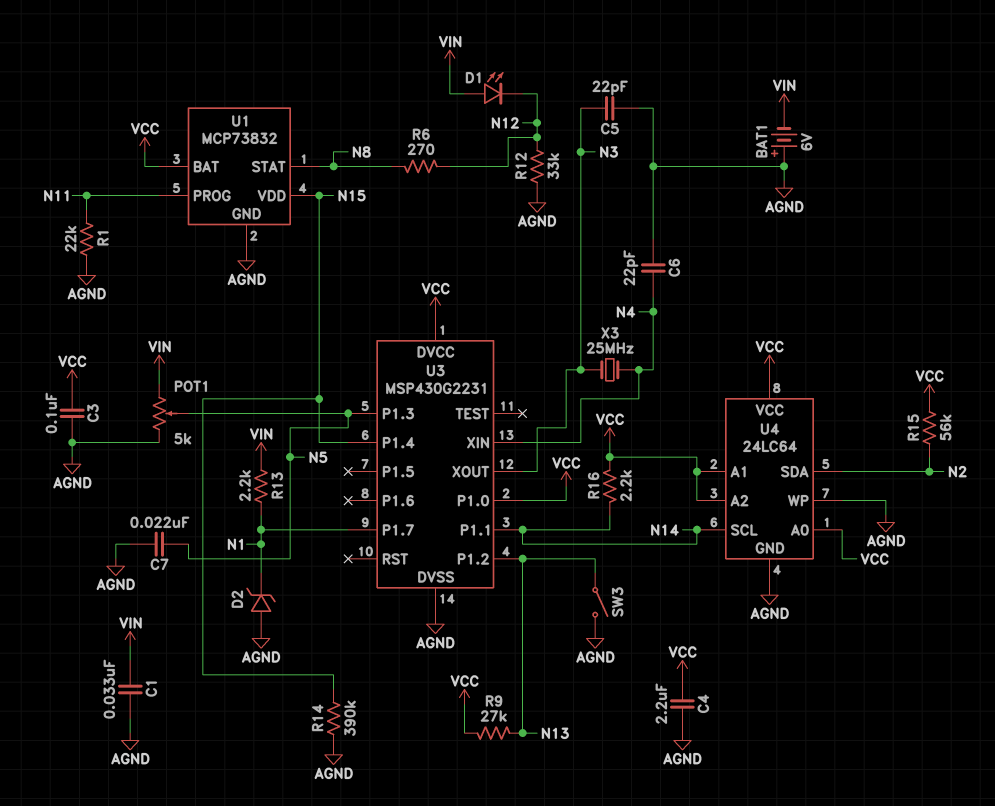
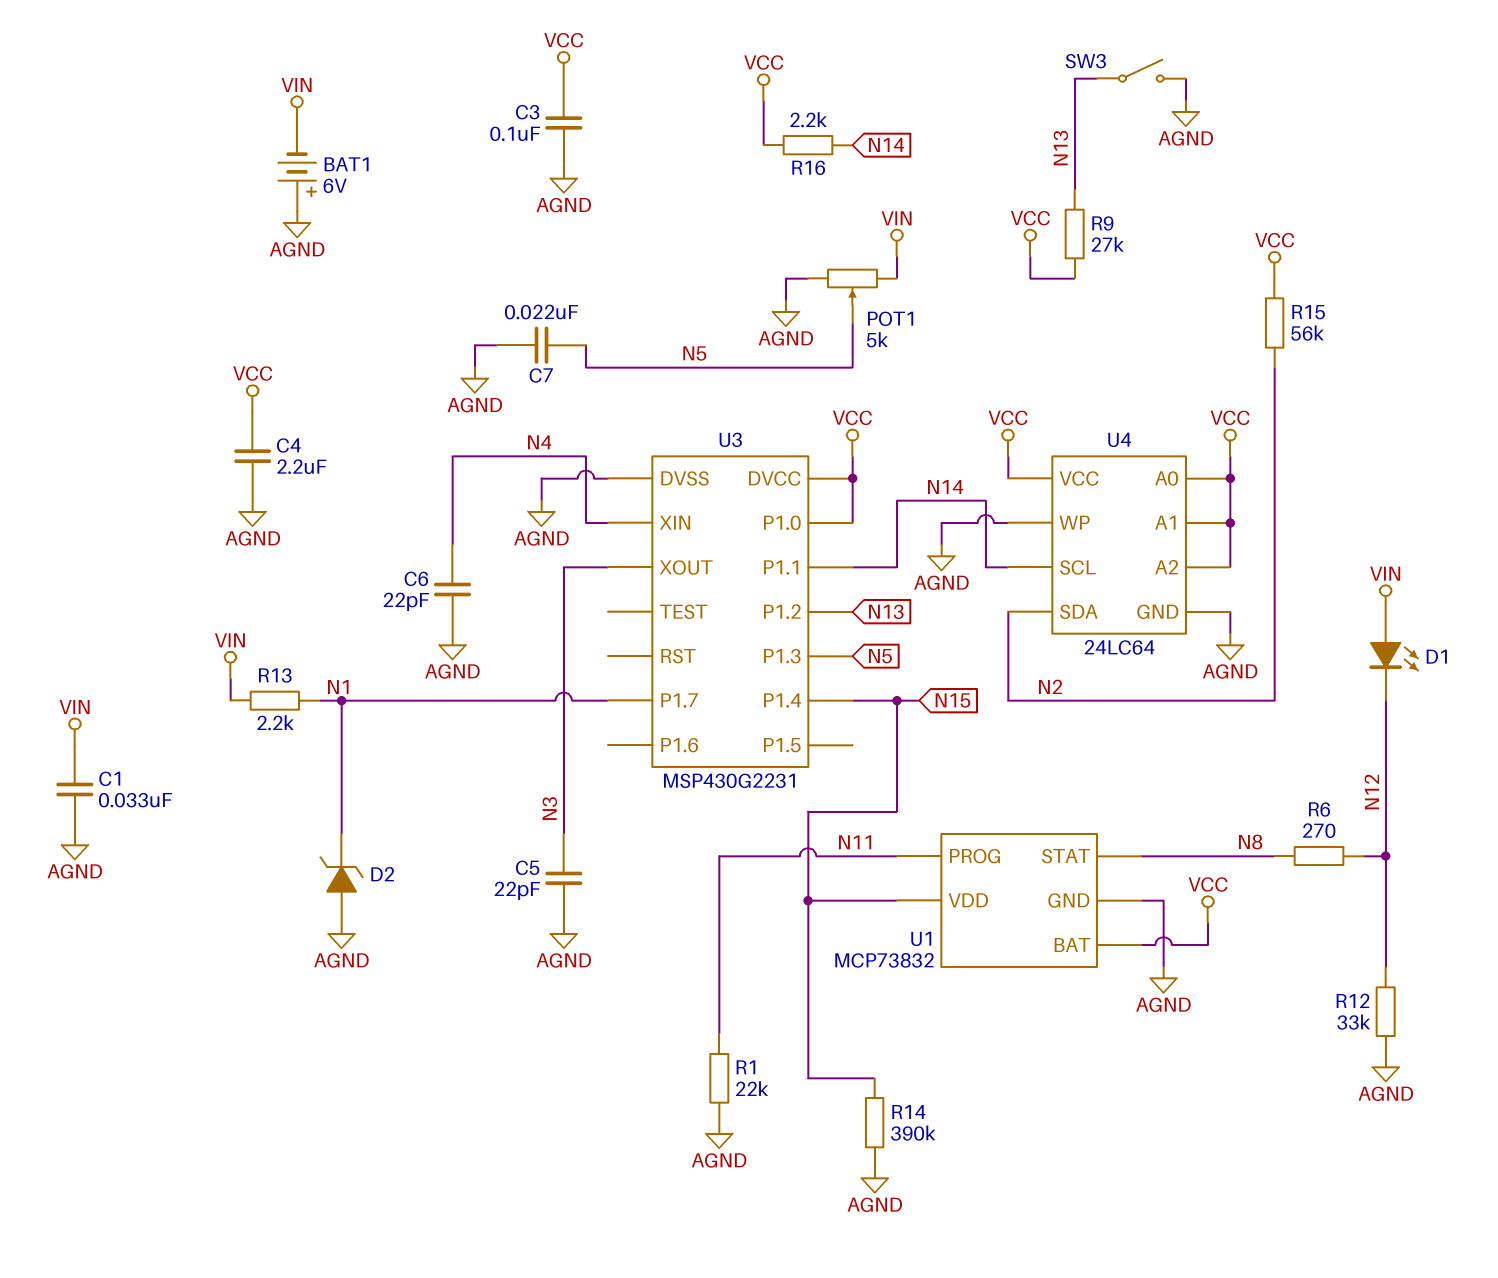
X3: 25MHz (N3, N4) -> none

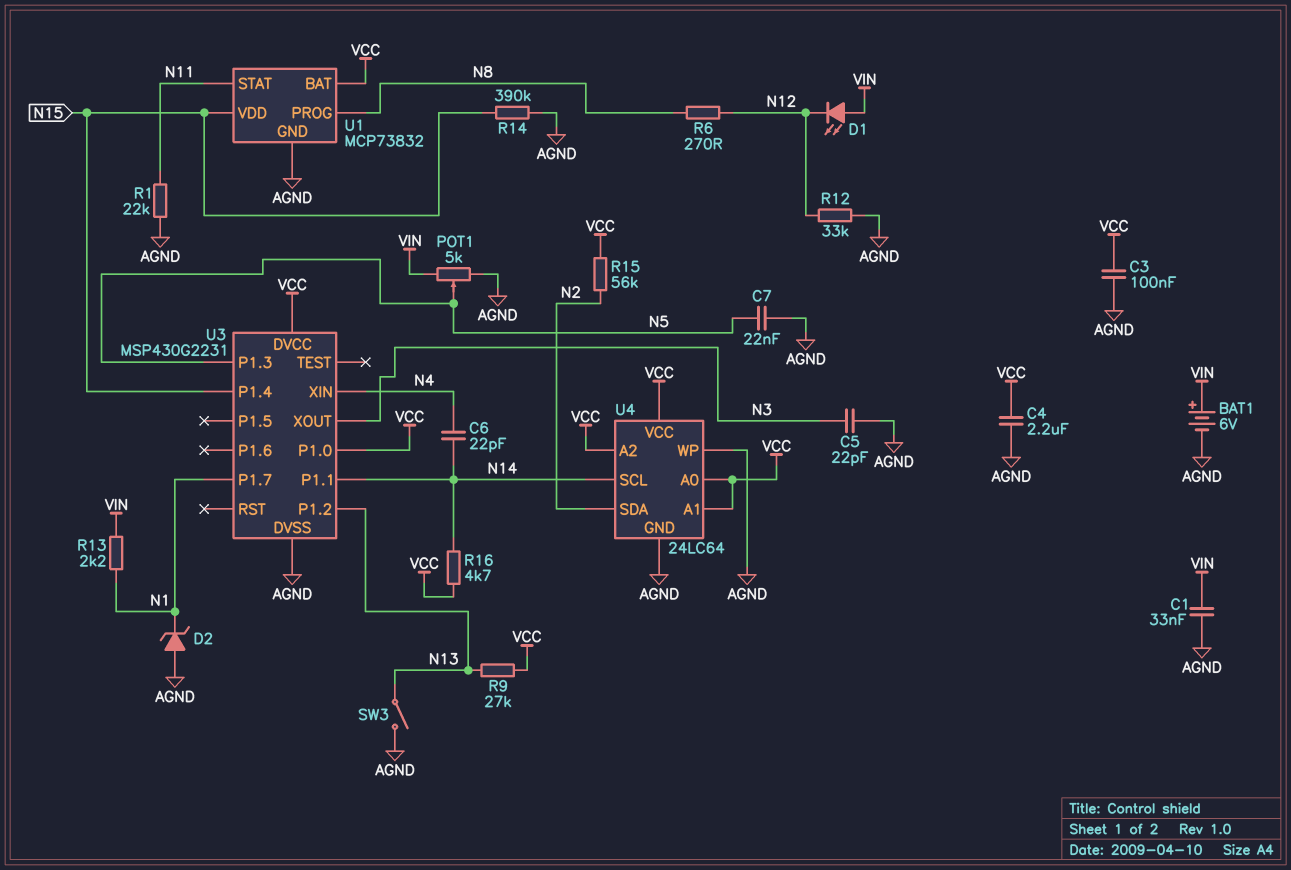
BAT1: 6V (plus AGND, minus VIN) -> 6V (plus VIN, minus AGND)
C6: 22pF (AGND, N4) -> 22pF (N4, N14)
R16: 2.2k (N14, VCC) -> 4.7k (N14, VCC)
U1 pin PROG: N11 -> N8
U1 pin STAT: N8 -> N11

